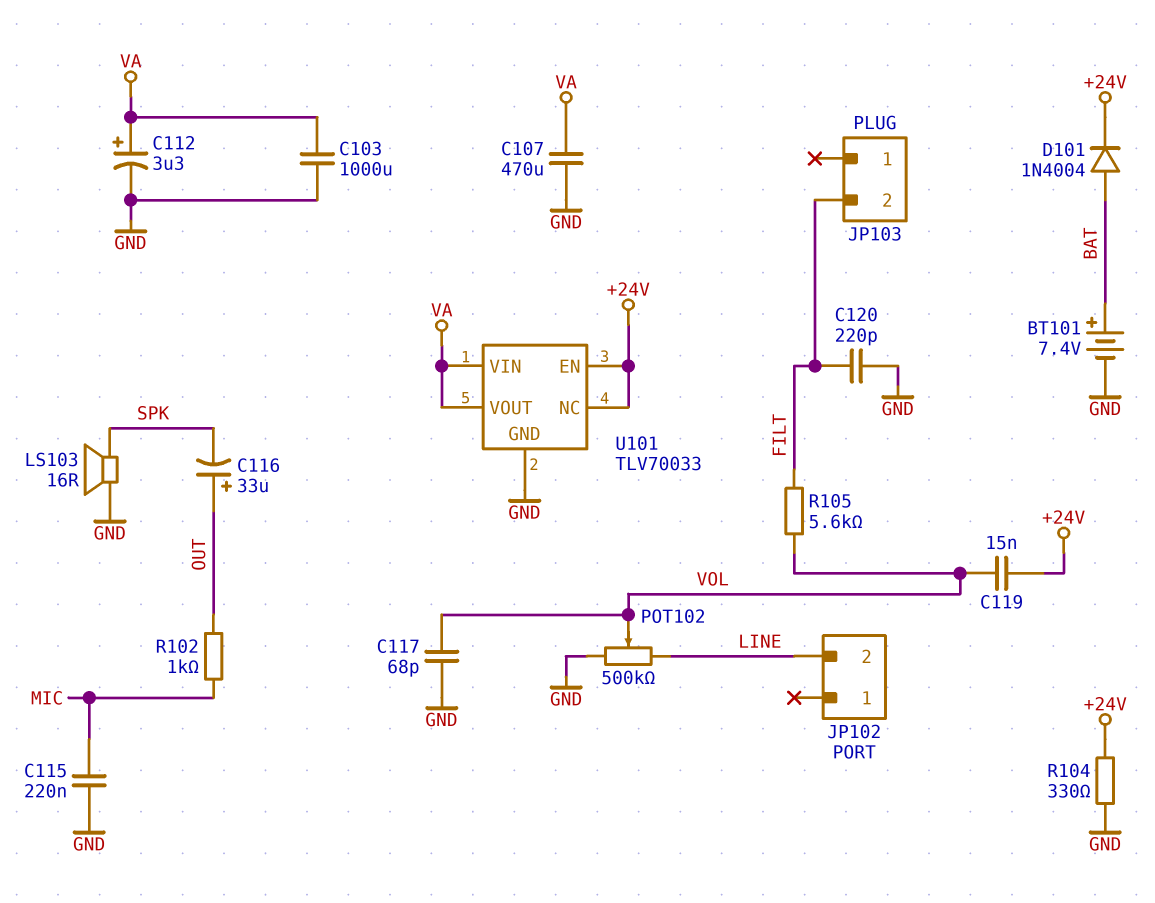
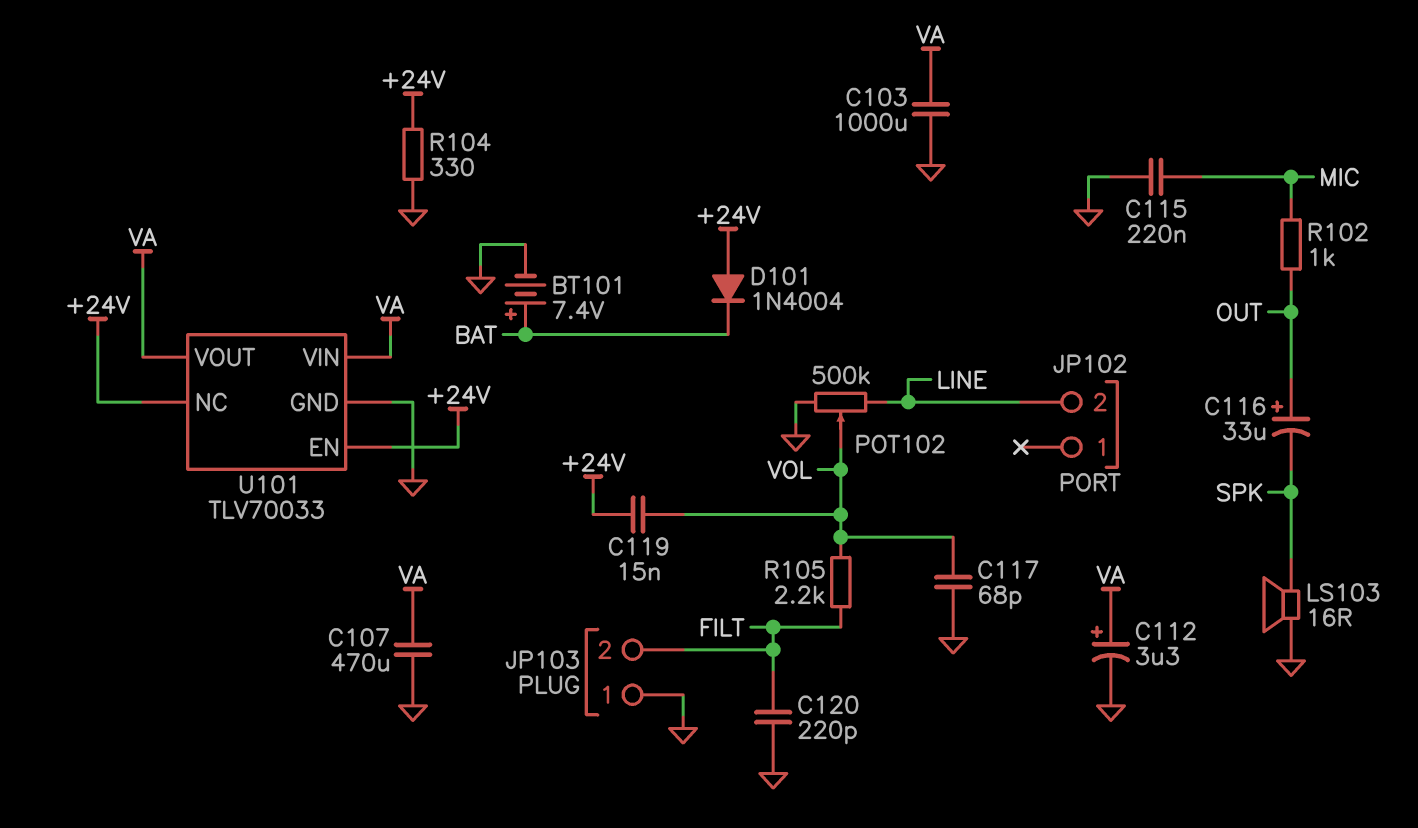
D101: diode 1N4004 (A BAT, K +24V) -> diode 1N4004 (A +24V, K BAT)
JP103 pin 1: none -> GND
R105: 5.6k (FILT, VOL) -> 2.2k (FILT, VOL)

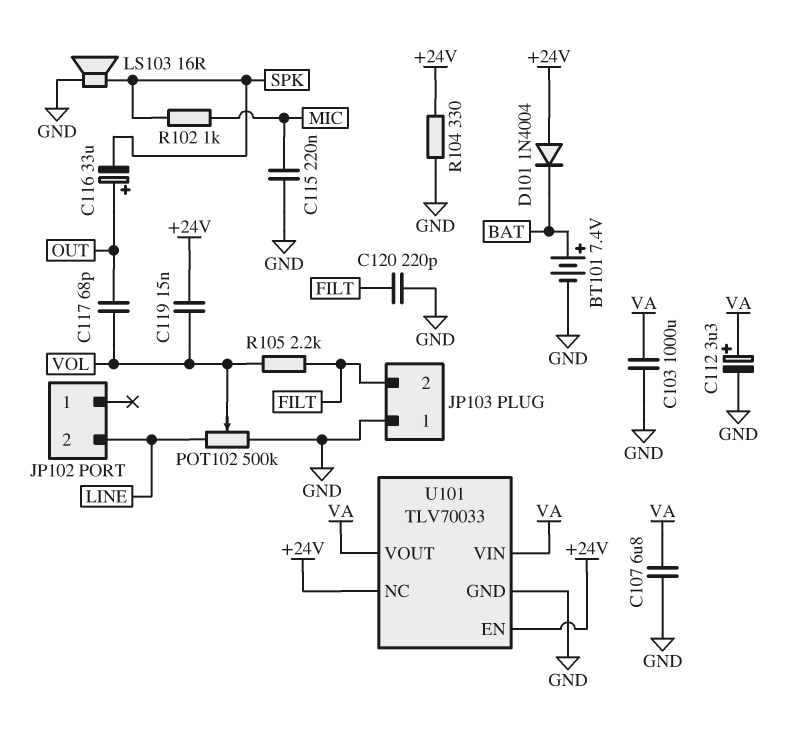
C107: 470uF (GND, VA) -> 6.8uF (GND, VA)
C117: 68pF (GND, VOL) -> 68pF (OUT, VOL)
R102: 1k (MIC, OUT) -> 1k (MIC, SPK)

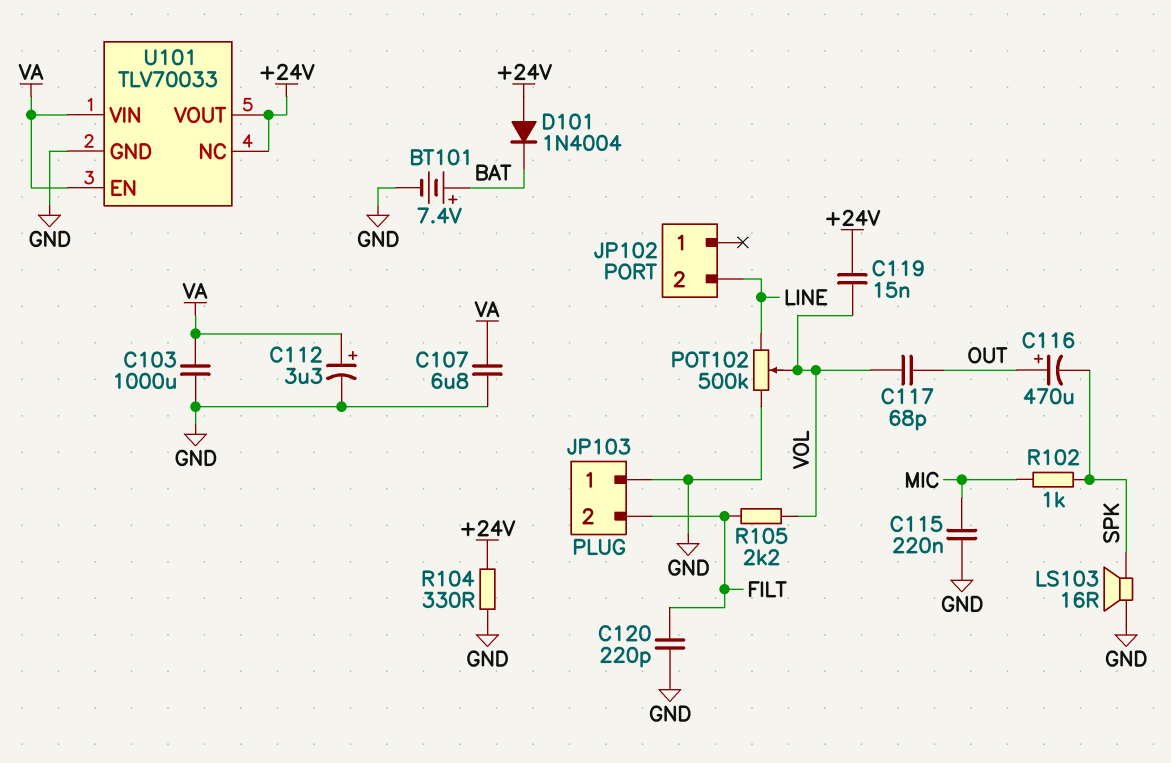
C116: 33uF (plus OUT, minus SPK) -> 470uF (plus OUT, minus SPK)
U101 pin EN: +24V -> VA
U101 pin VOUT: VA -> +24V

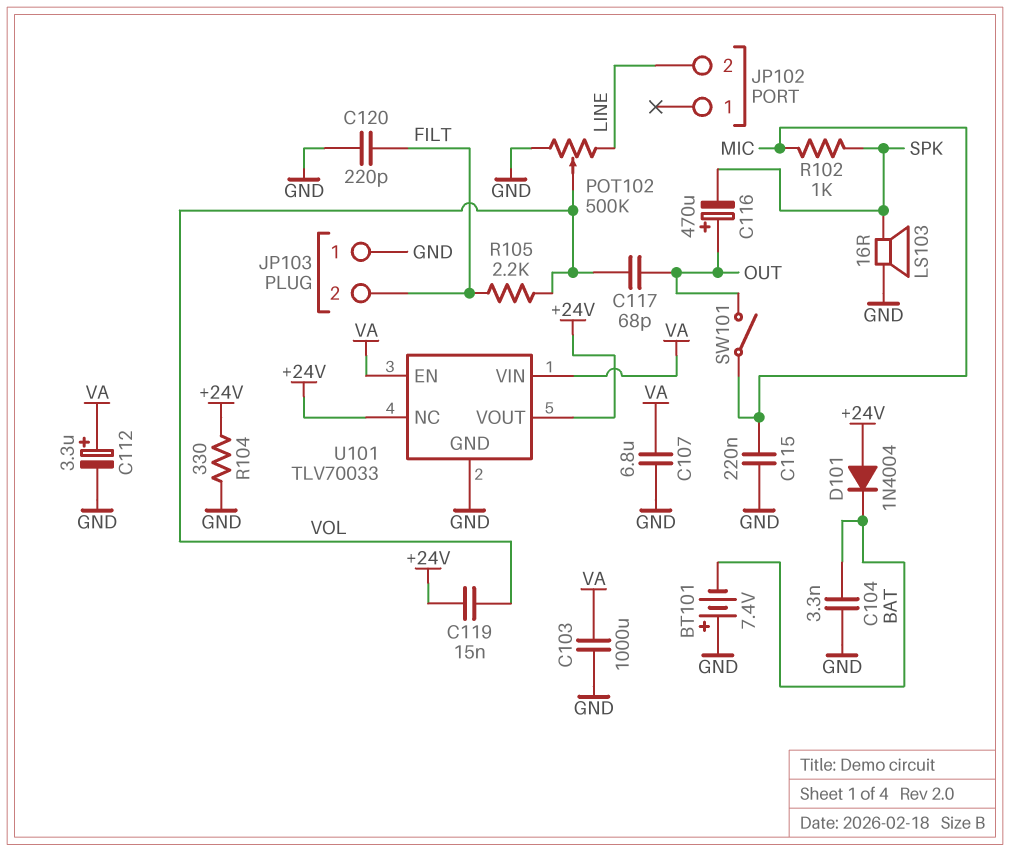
BT101: 7.4V (plus BAT, minus GND) -> 7.4V (plus GND, minus BAT)
C104: none -> 3.3nF (BAT, GND)
SW101: none -> switch (MIC, OUT)

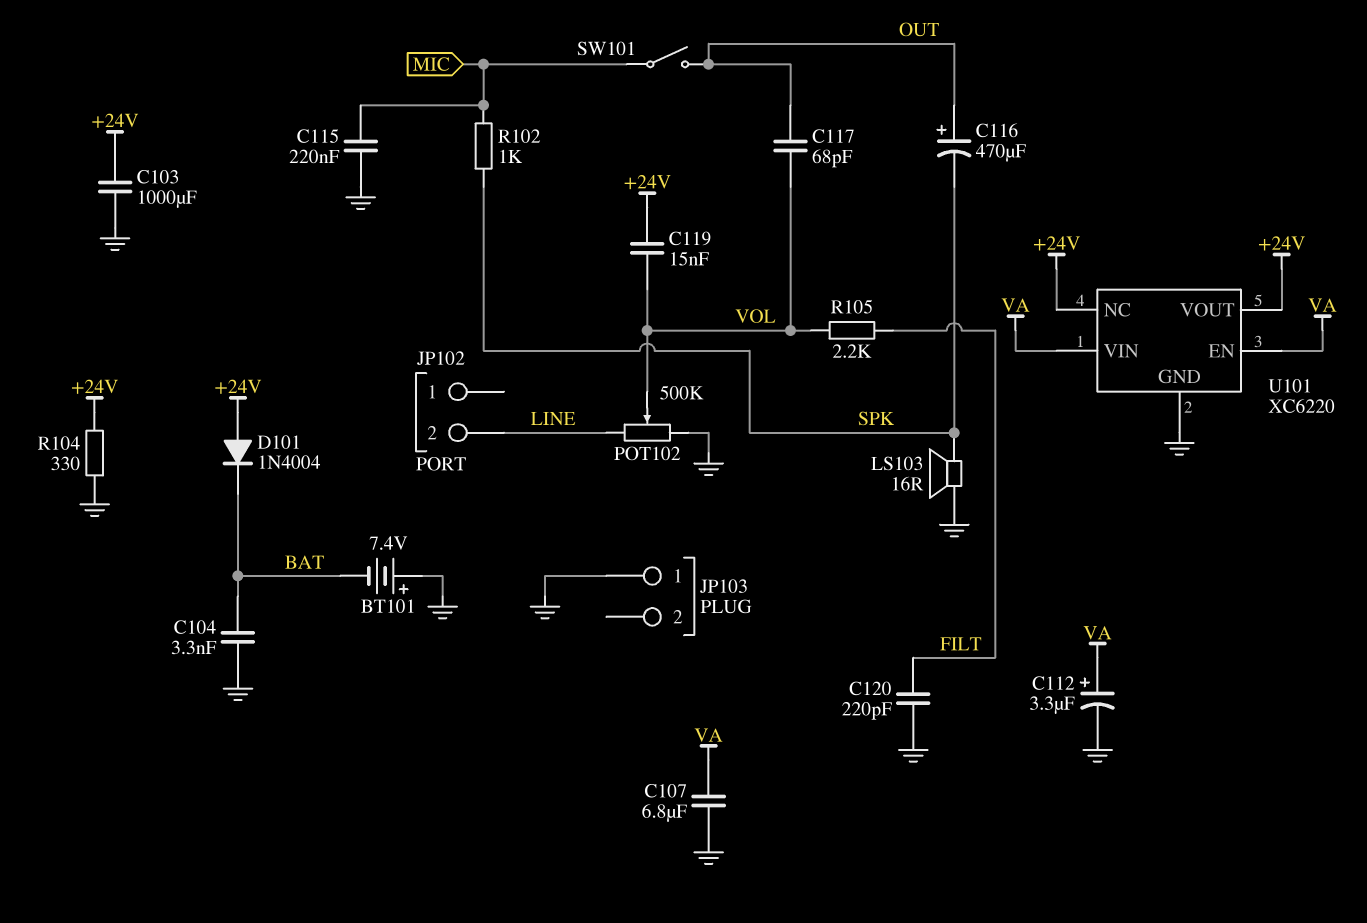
C103: 1000uF (GND, VA) -> 1000uF (+24V, GND)
JP103 pin 2: FILT -> none
U101: TLV70033 -> XC6220

